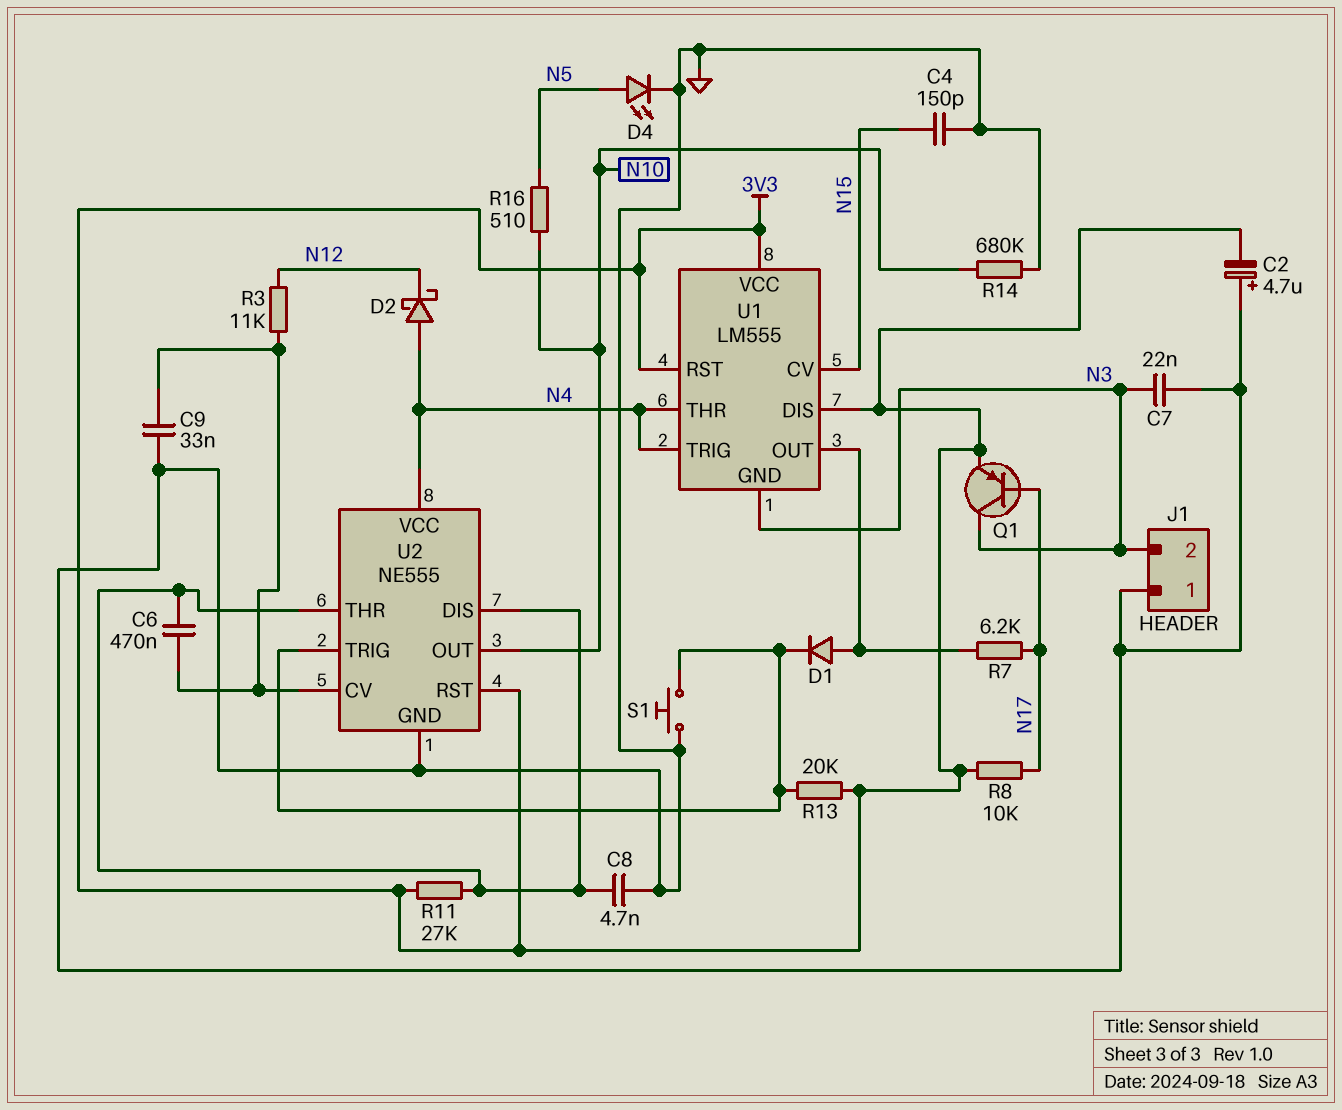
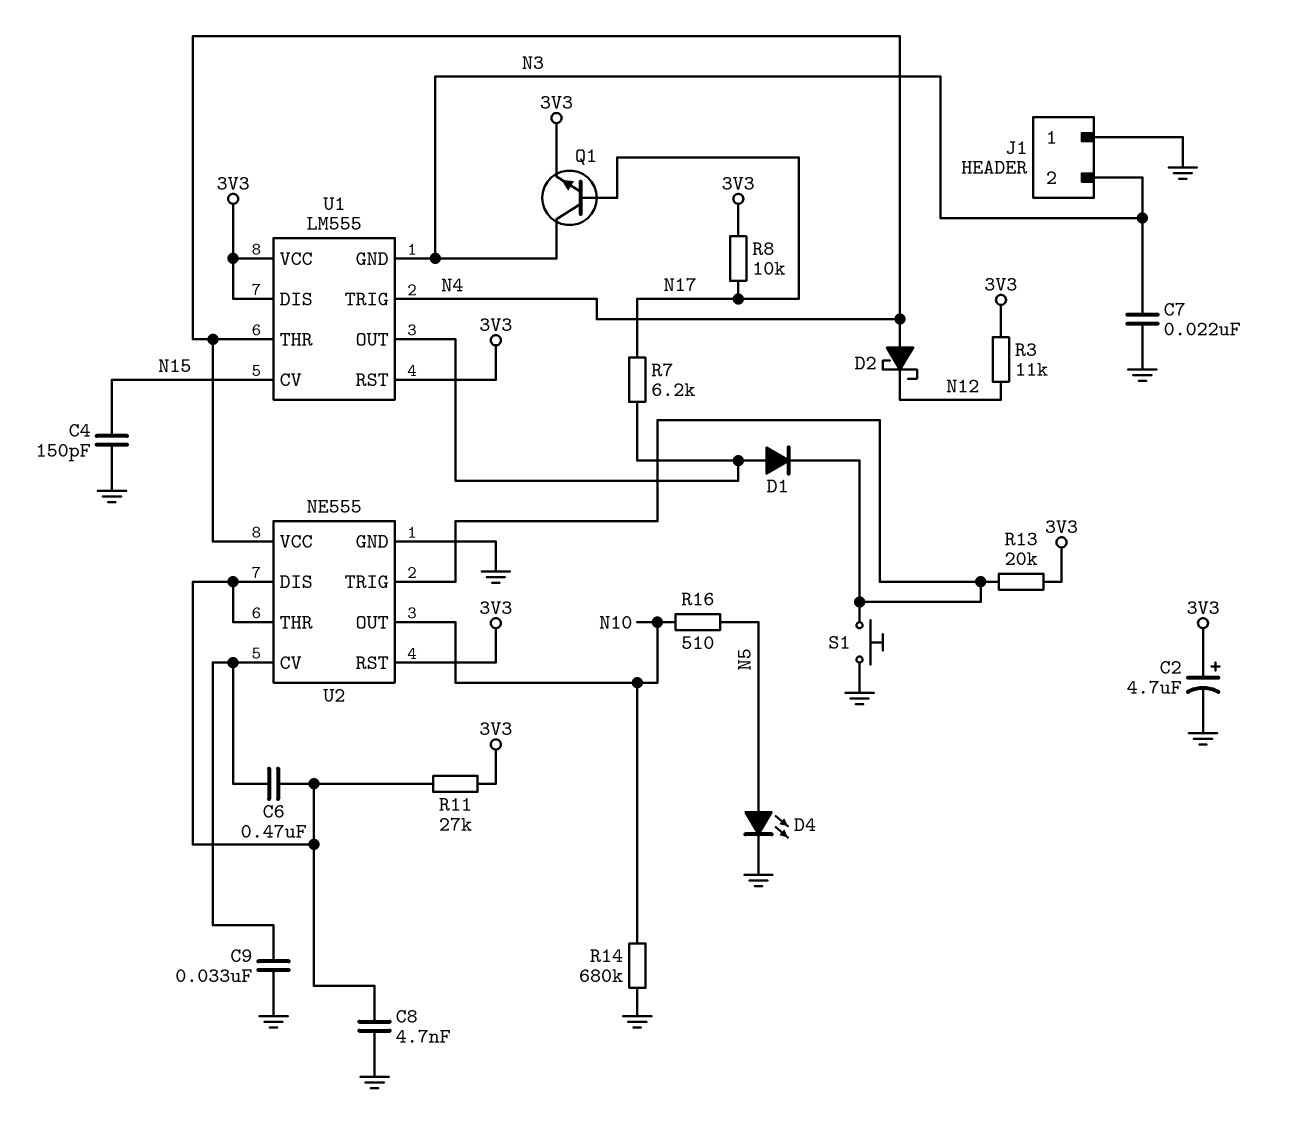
C2: 4.7uF (plus GND, minus 3V3) -> 4.7uF (plus 3V3, minus GND)
Q1: PNP (B N17, C N3, E 3V3) -> NPN (B N17, C N3, E 3V3)
R3: 11k (N12, U2/CV) -> 11k (3V3, N12)

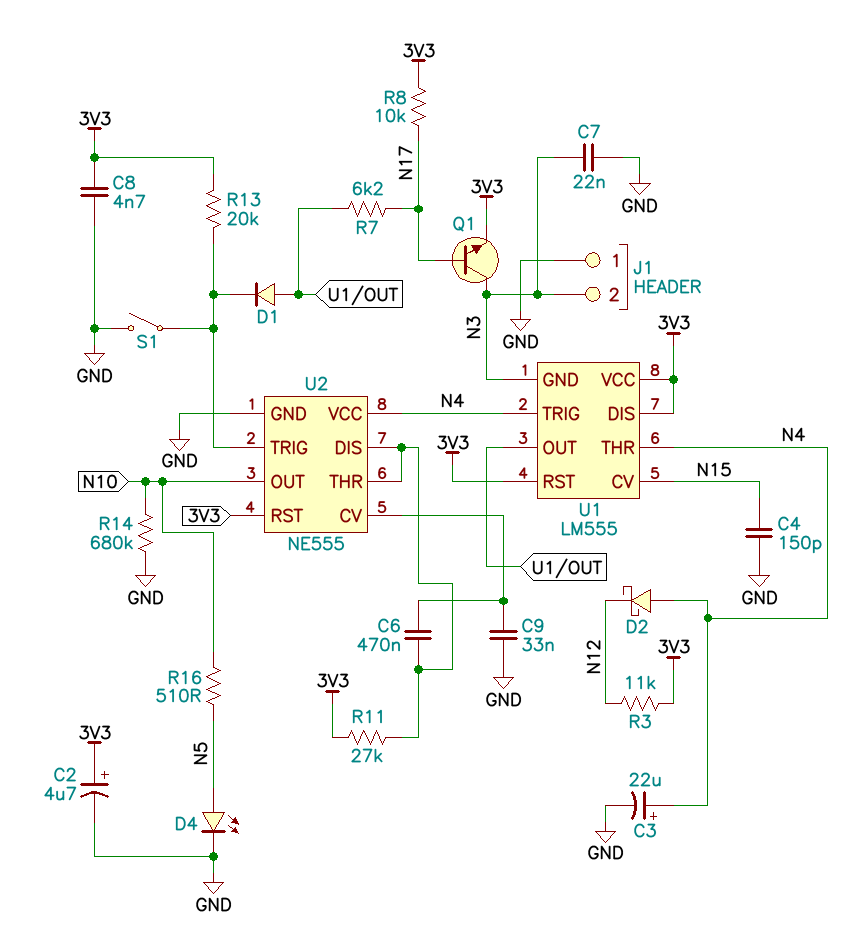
C3: none -> 22uF (plus N4, minus GND)
C8: 4.7nF (GND, U2/DIS) -> 4.7nF (3V3, GND)
S1: button (GND, U2/TRIG) -> switch (GND, U2/TRIG)

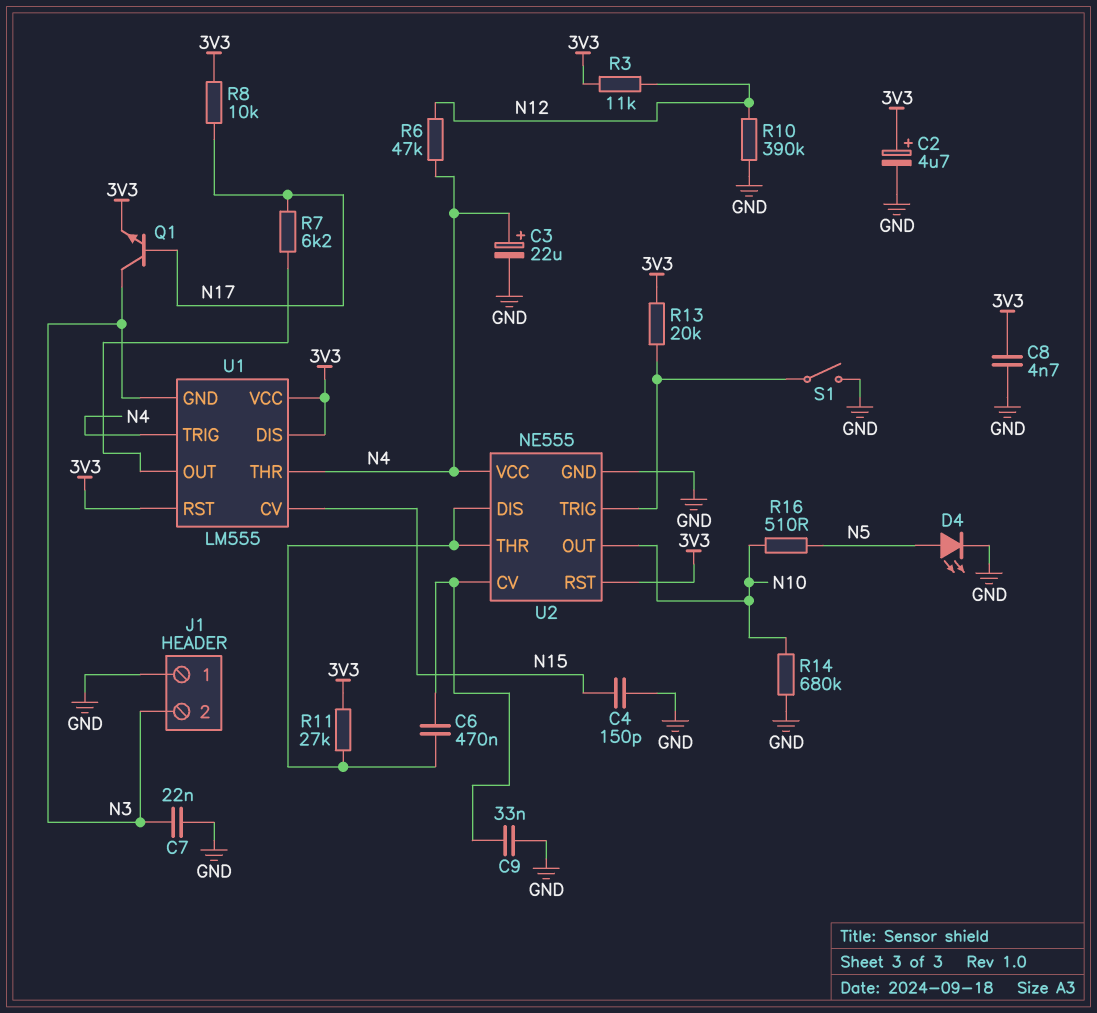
D1: diode (A U1/OUT, K U2/TRIG) -> none
D2: schottky (A N4, K N12) -> none
R6: none -> 47k (N4, N12)
R10: none -> 390k (GND, N12)

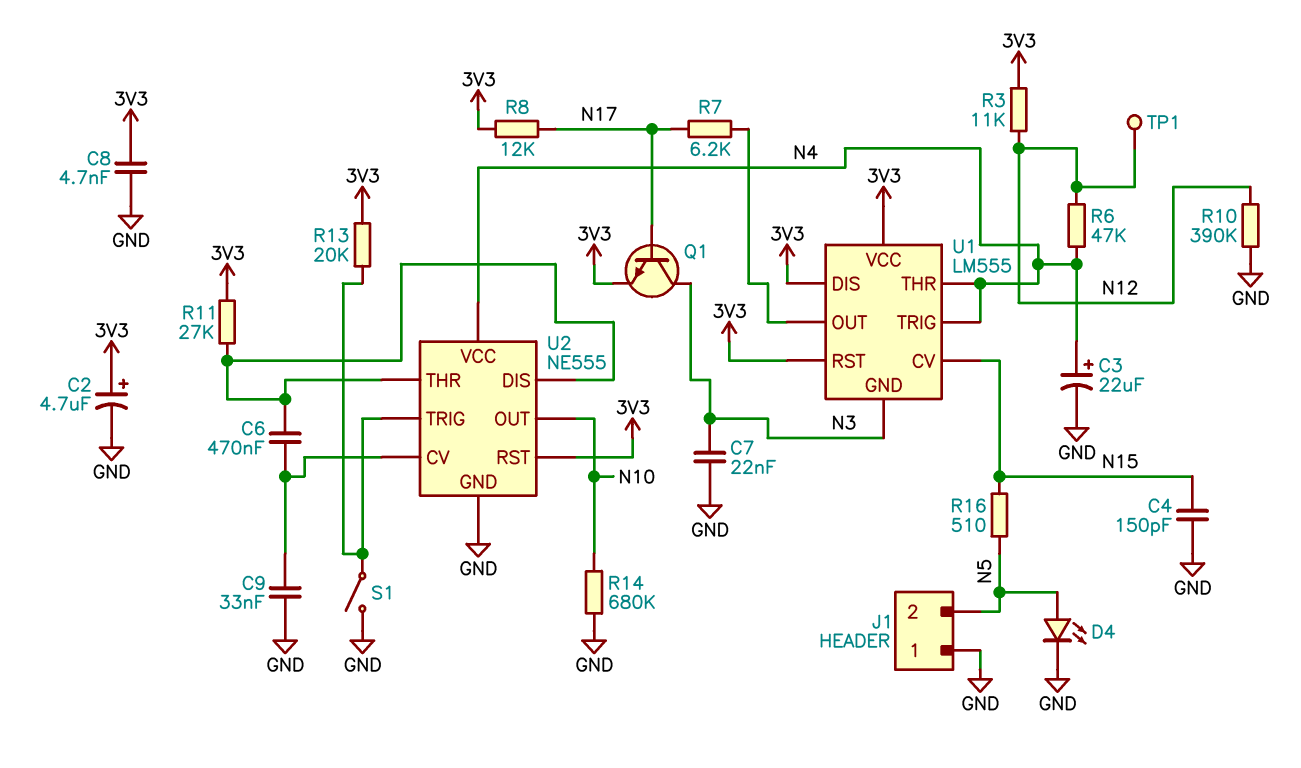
J1 pin 2: N3 -> N5
R8: 10k (3V3, N17) -> 12k (3V3, N17)
R16: 510 (N5, N10) -> 510 (N5, N15)
TP1: none -> test point (N12)

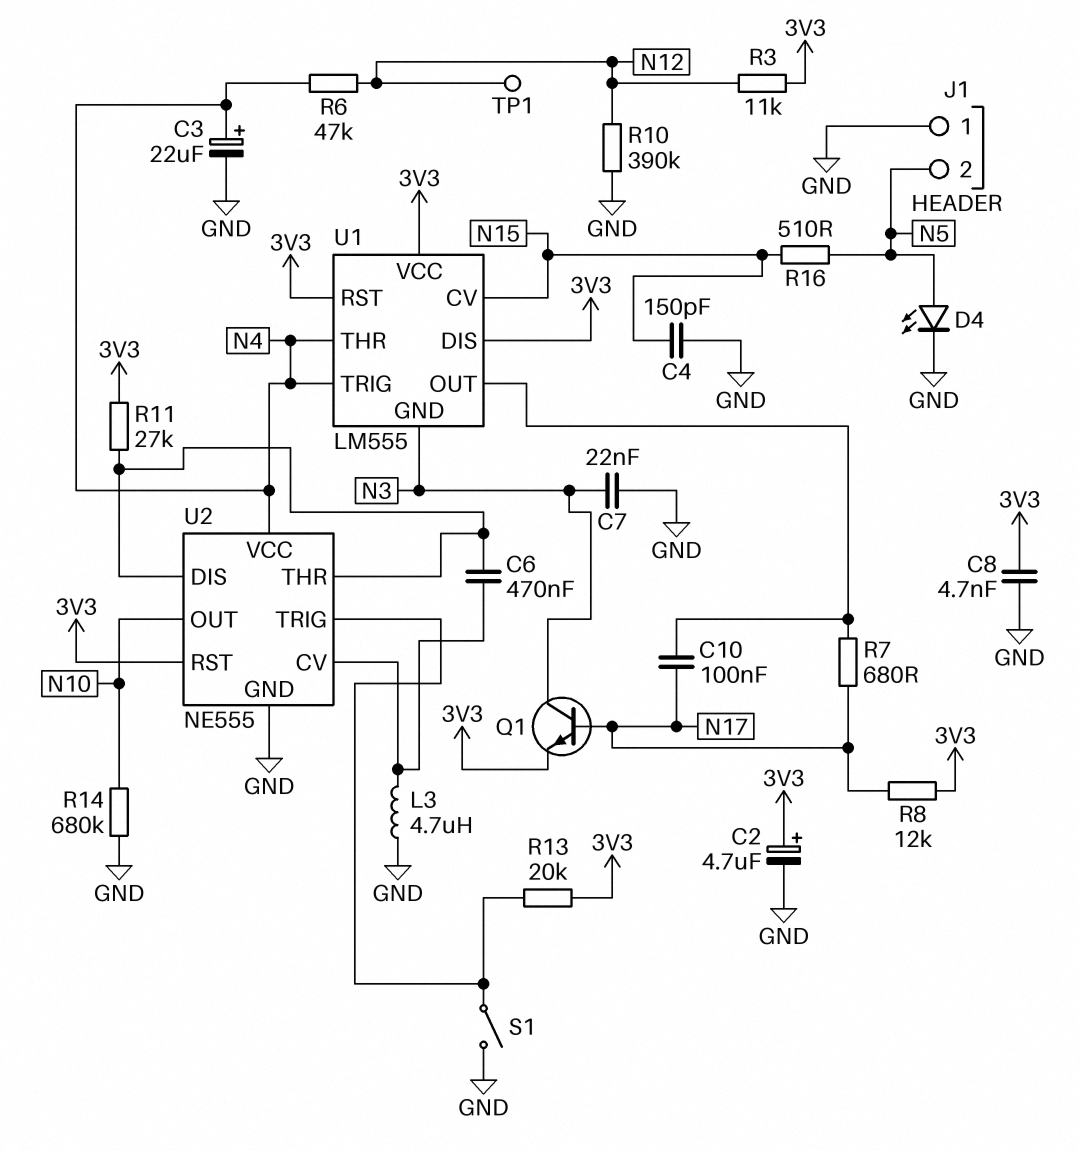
C9: 33nF (GND, U2/CV) -> none
C10: none -> 100nF (N17, U1/OUT)
L3: none -> 4.7uH (GND, U2/CV)
R7: 6.2k (N17, U1/OUT) -> 680 (N17, U1/OUT)

